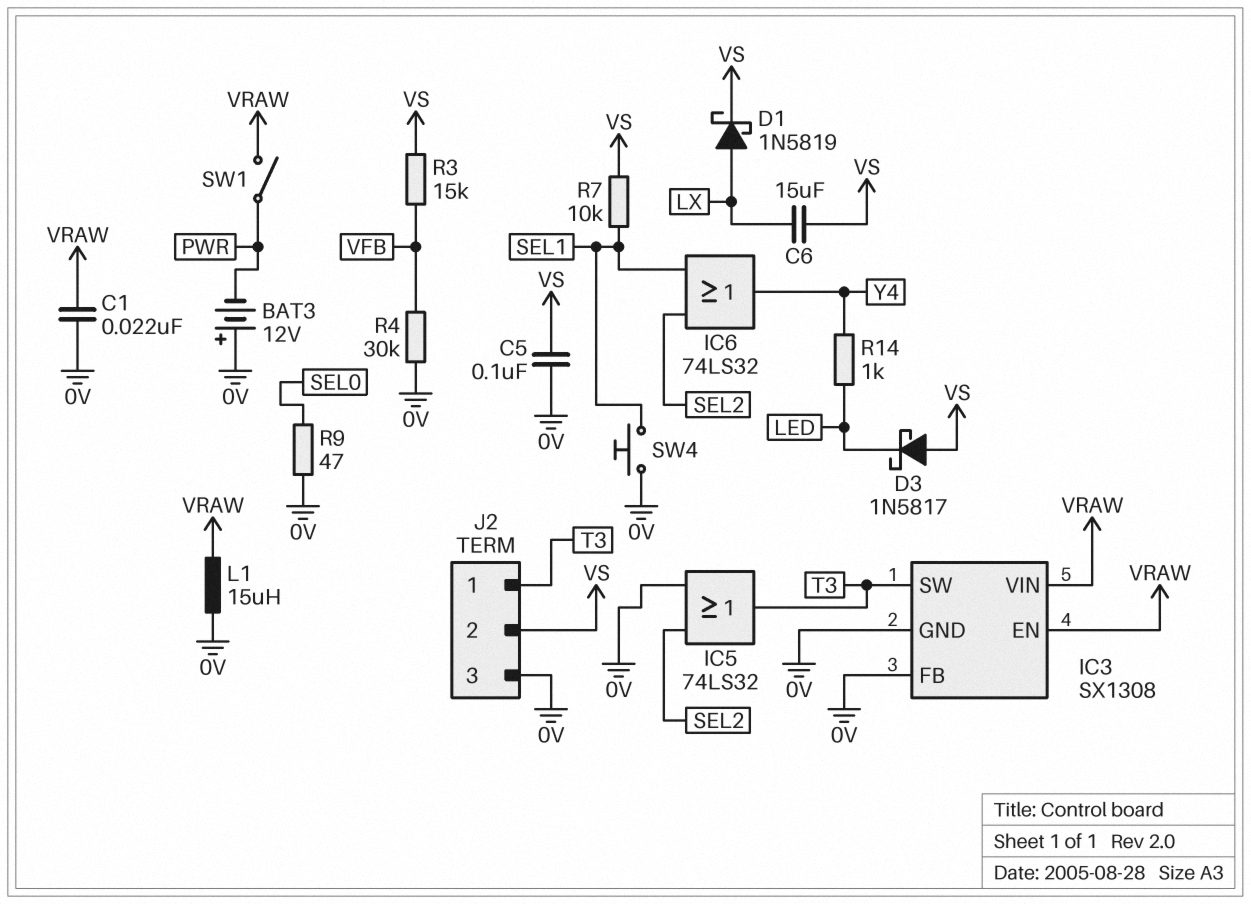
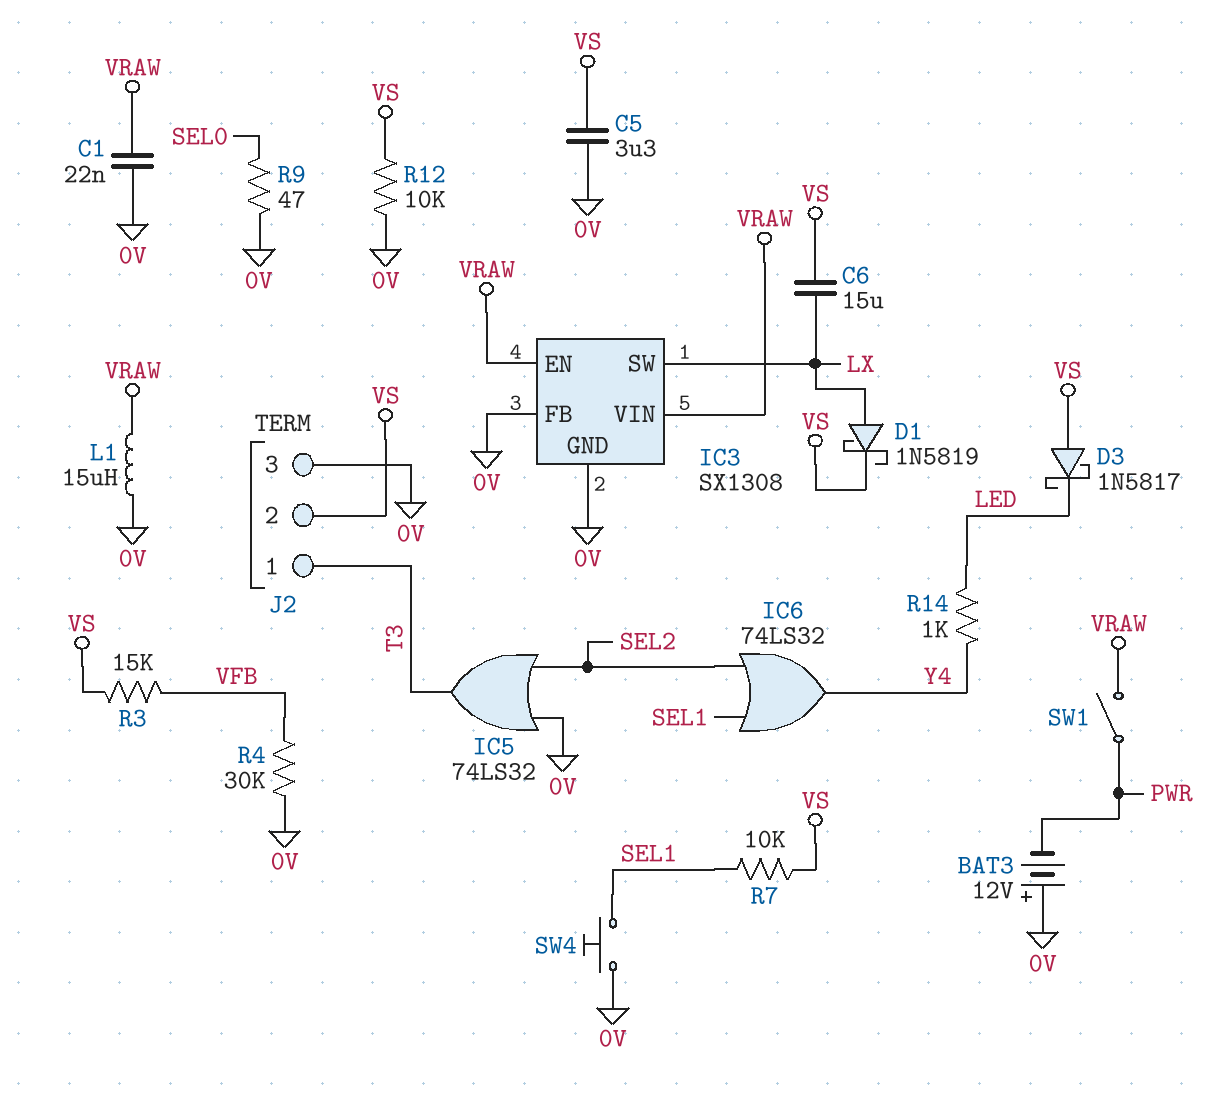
C5: 100nF (0V, VS) -> 3.3uF (0V, VS)
IC3 pin SW: T3 -> LX
R12: none -> 10k (0V, VS)

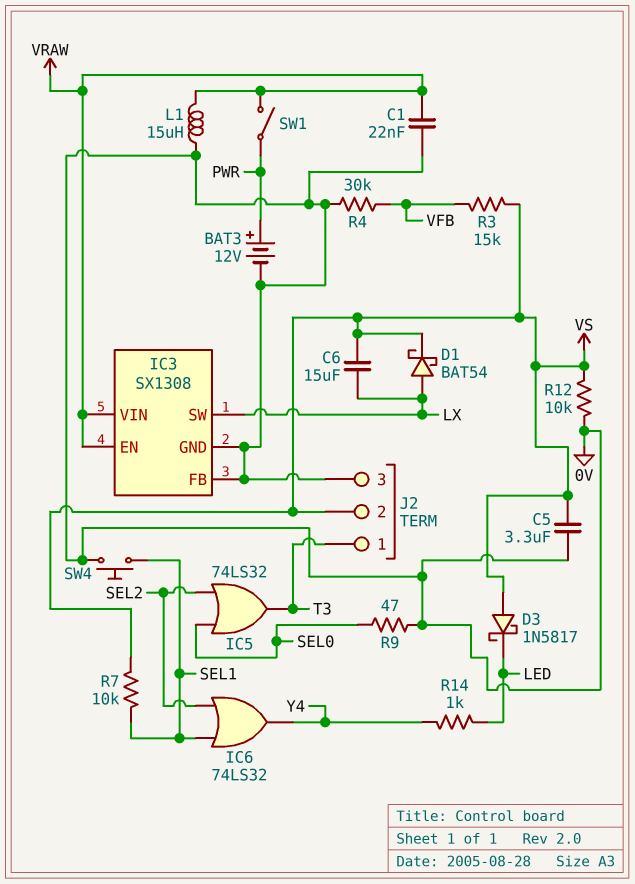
BAT3: 12V (plus 0V, minus PWR) -> 12V (plus PWR, minus 0V)
D1: schottky 1N5819 (A LX, K VS) -> schottky BAT54 (A LX, K VS)
IC5: OR 74LS32 (in 0V, in SEL2, out T3) -> OR 74LS32 (in SEL0, in SEL2, out T3)

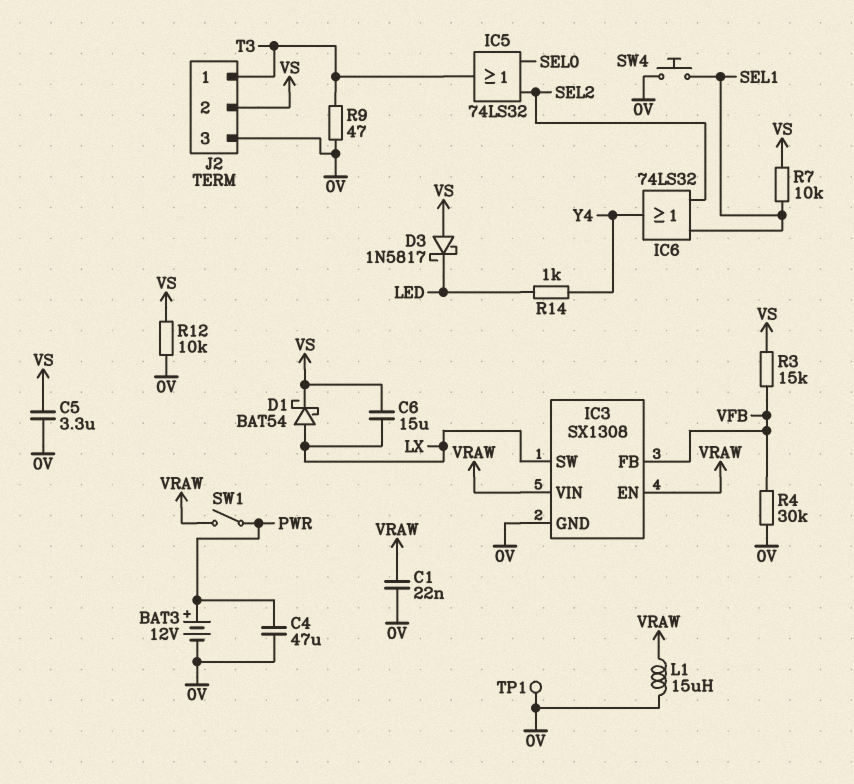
C4: none -> 47uF (0V, PWR)
IC3 pin FB: 0V -> VFB
R9: 47 (0V, SEL0) -> 47 (0V, T3)
TP1: none -> test point (0V)

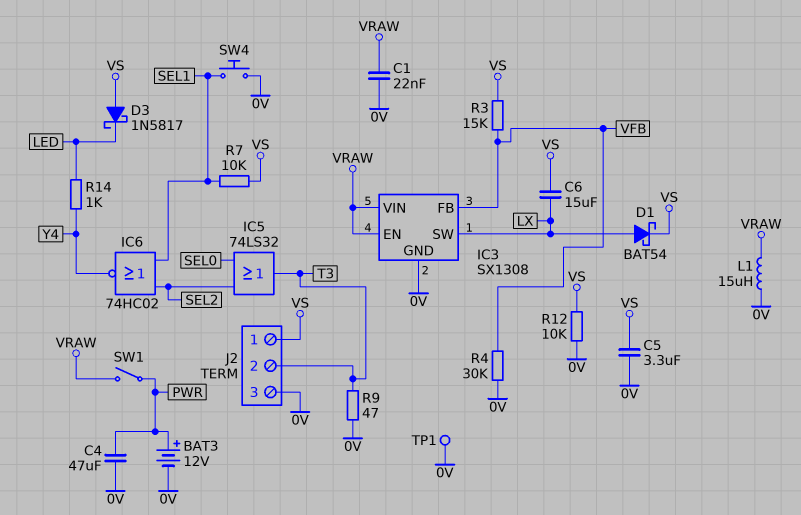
IC6: OR 74LS32 (in SEL1, in SEL2, out Y4) -> NOR 74HC02 (in SEL1, in SEL2, out Y4)
J2 pin 1: T3 -> VS
J2 pin 2: VS -> T3

